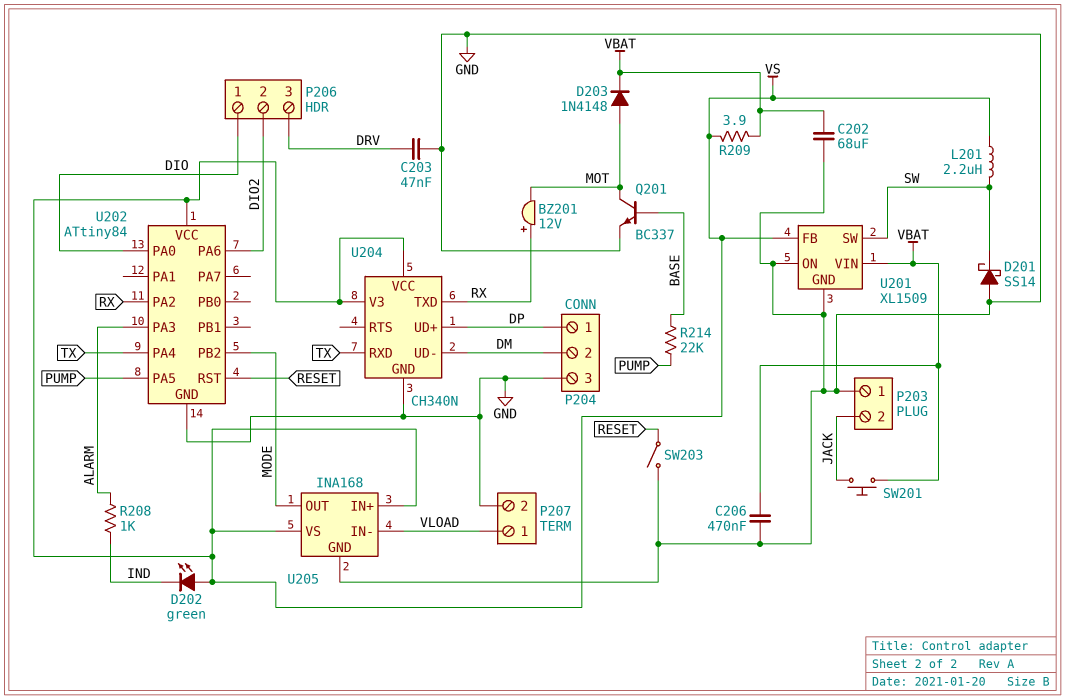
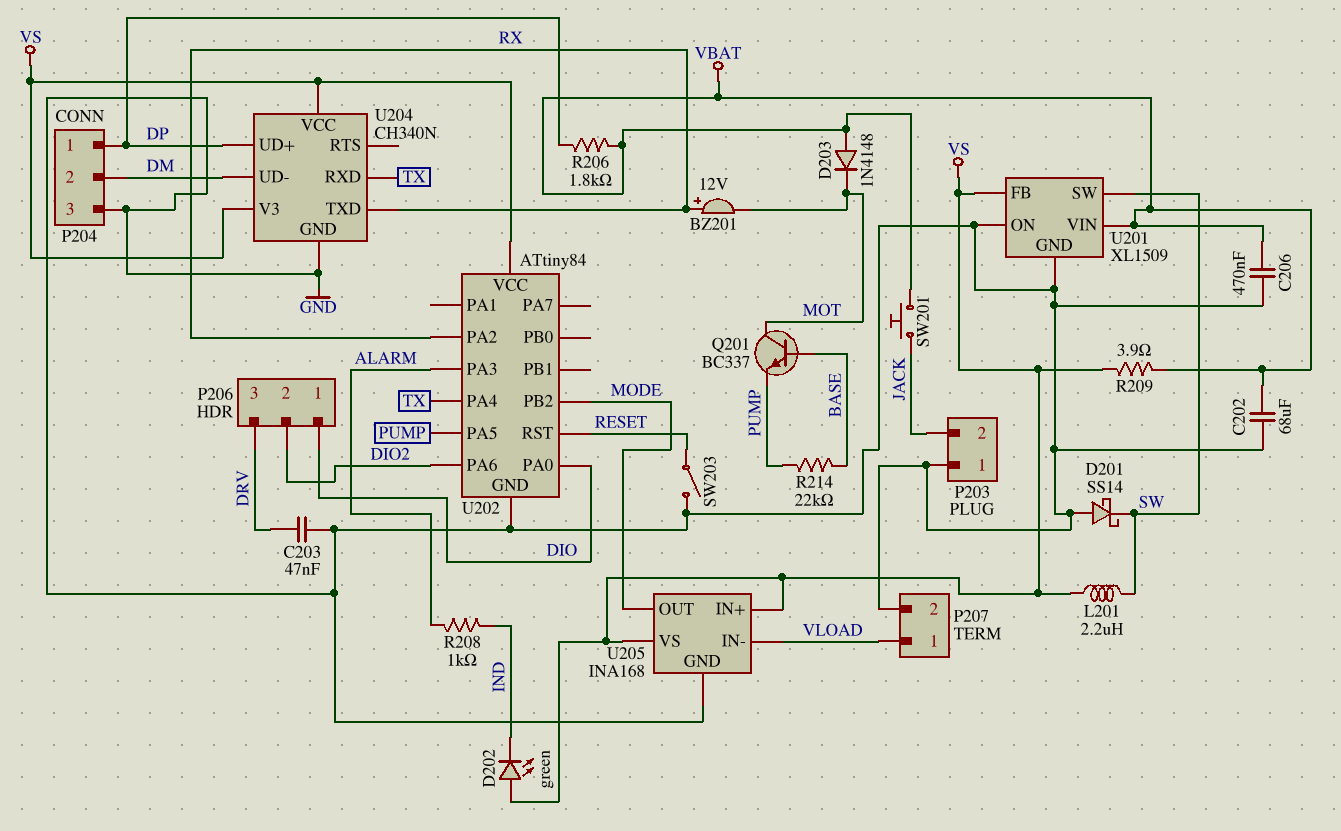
D203: diode 1N4148 (A MOT, K VBAT) -> diode 1N4148 (A VBAT, K MOT)
Q201: NPN BC337 (B BASE, C MOT, E GND) -> NPN BC337 (B BASE, C MOT, E PUMP)
R206: none -> 1.8k (DP, VBAT)

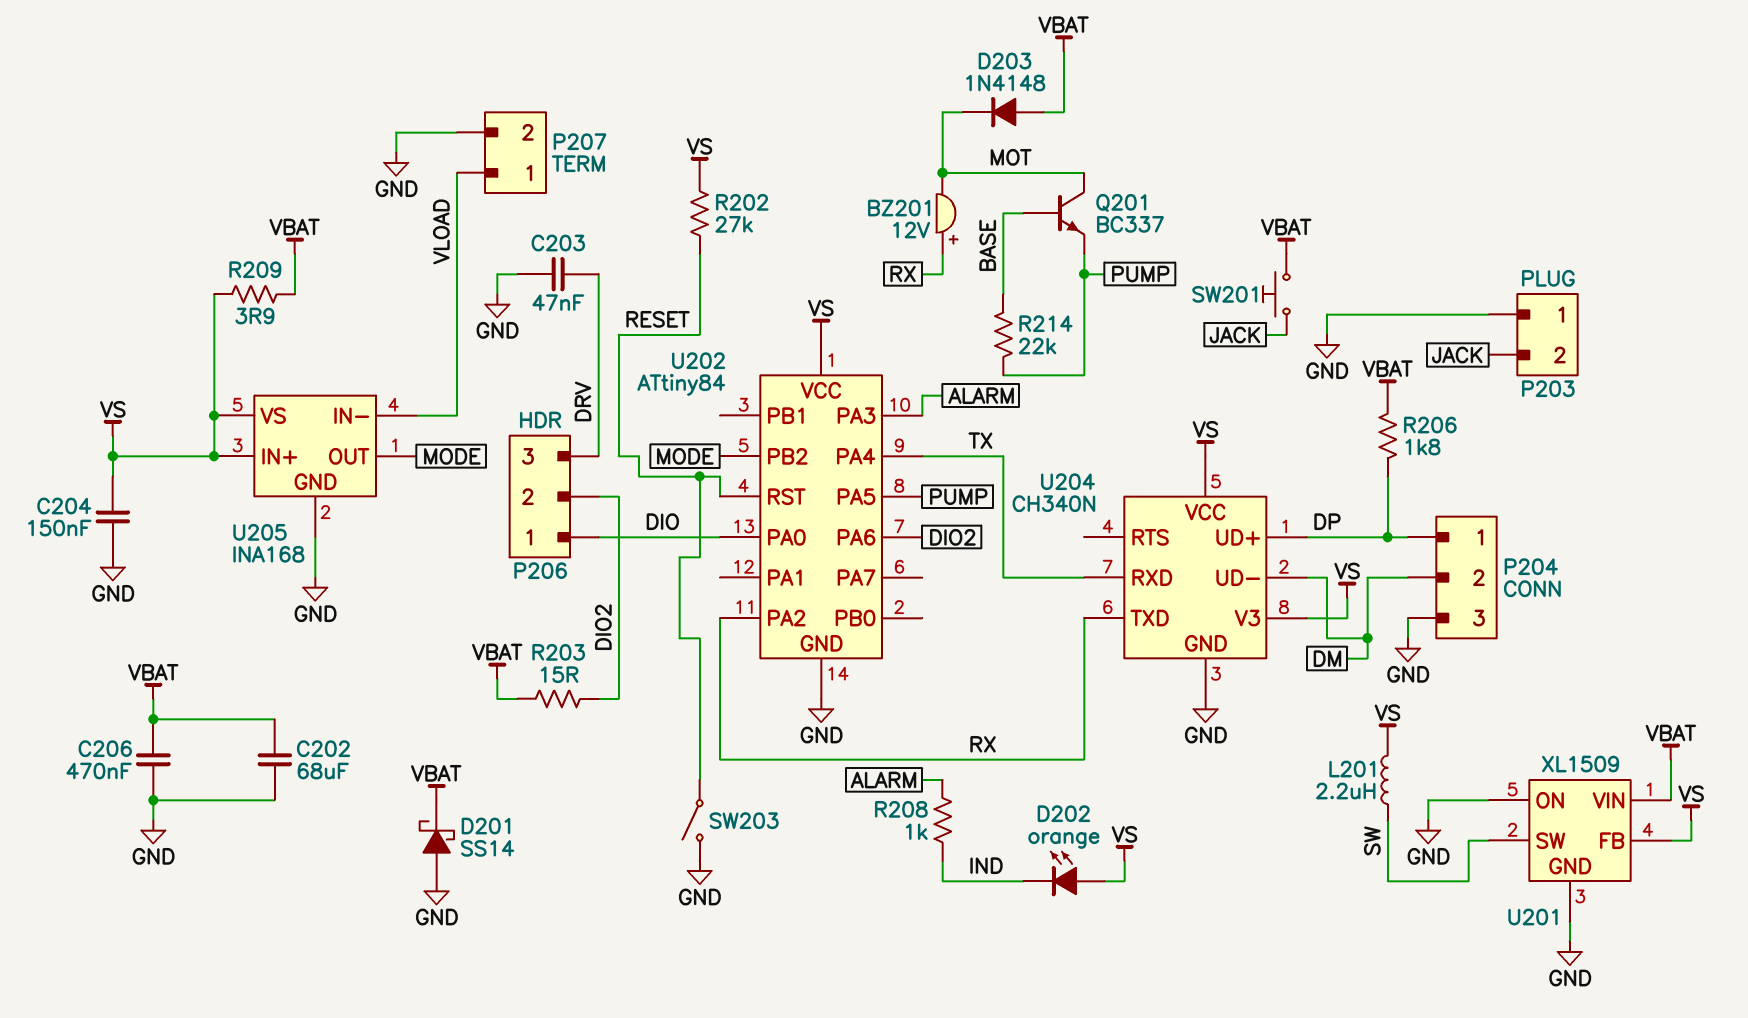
C204: none -> 150nF (GND, VS)
D201: schottky SS14 (A GND, K SW) -> schottky SS14 (A GND, K VBAT)
D202: LED green (A VS, K IND) -> LED orange (A VS, K IND)
R202: none -> 27k (RESET, VS)
R203: none -> 15 (DIO2, VBAT)

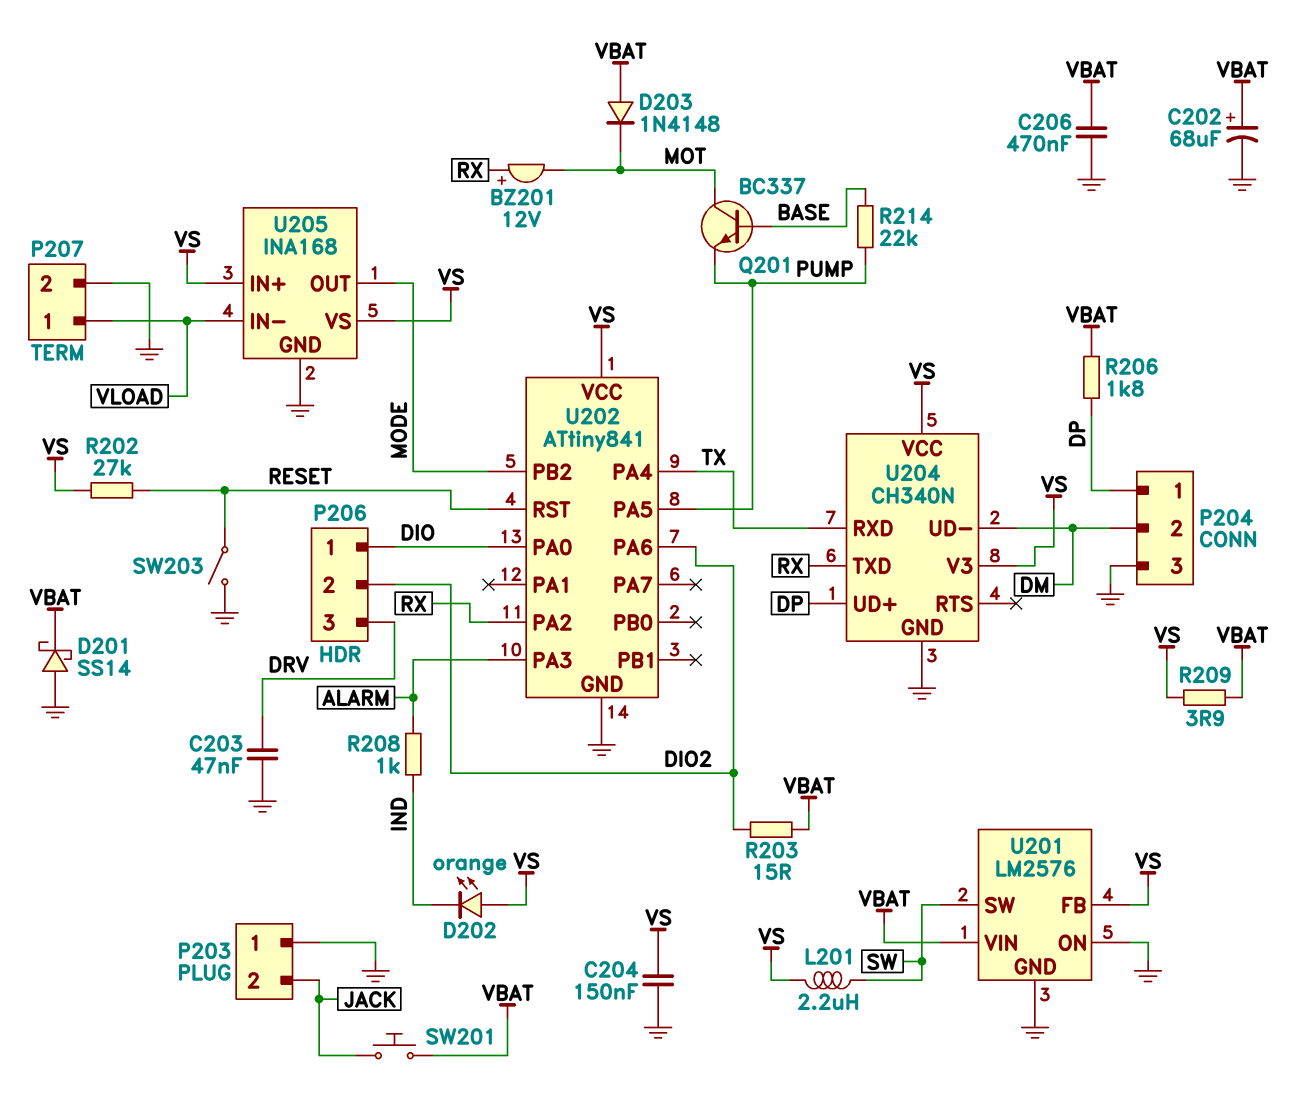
C202: 68uF (GND, VBAT) -> 68uF (plus VBAT, minus GND)
U201: XL1509 -> LM2576
U202: ATtiny84 -> ATtiny841

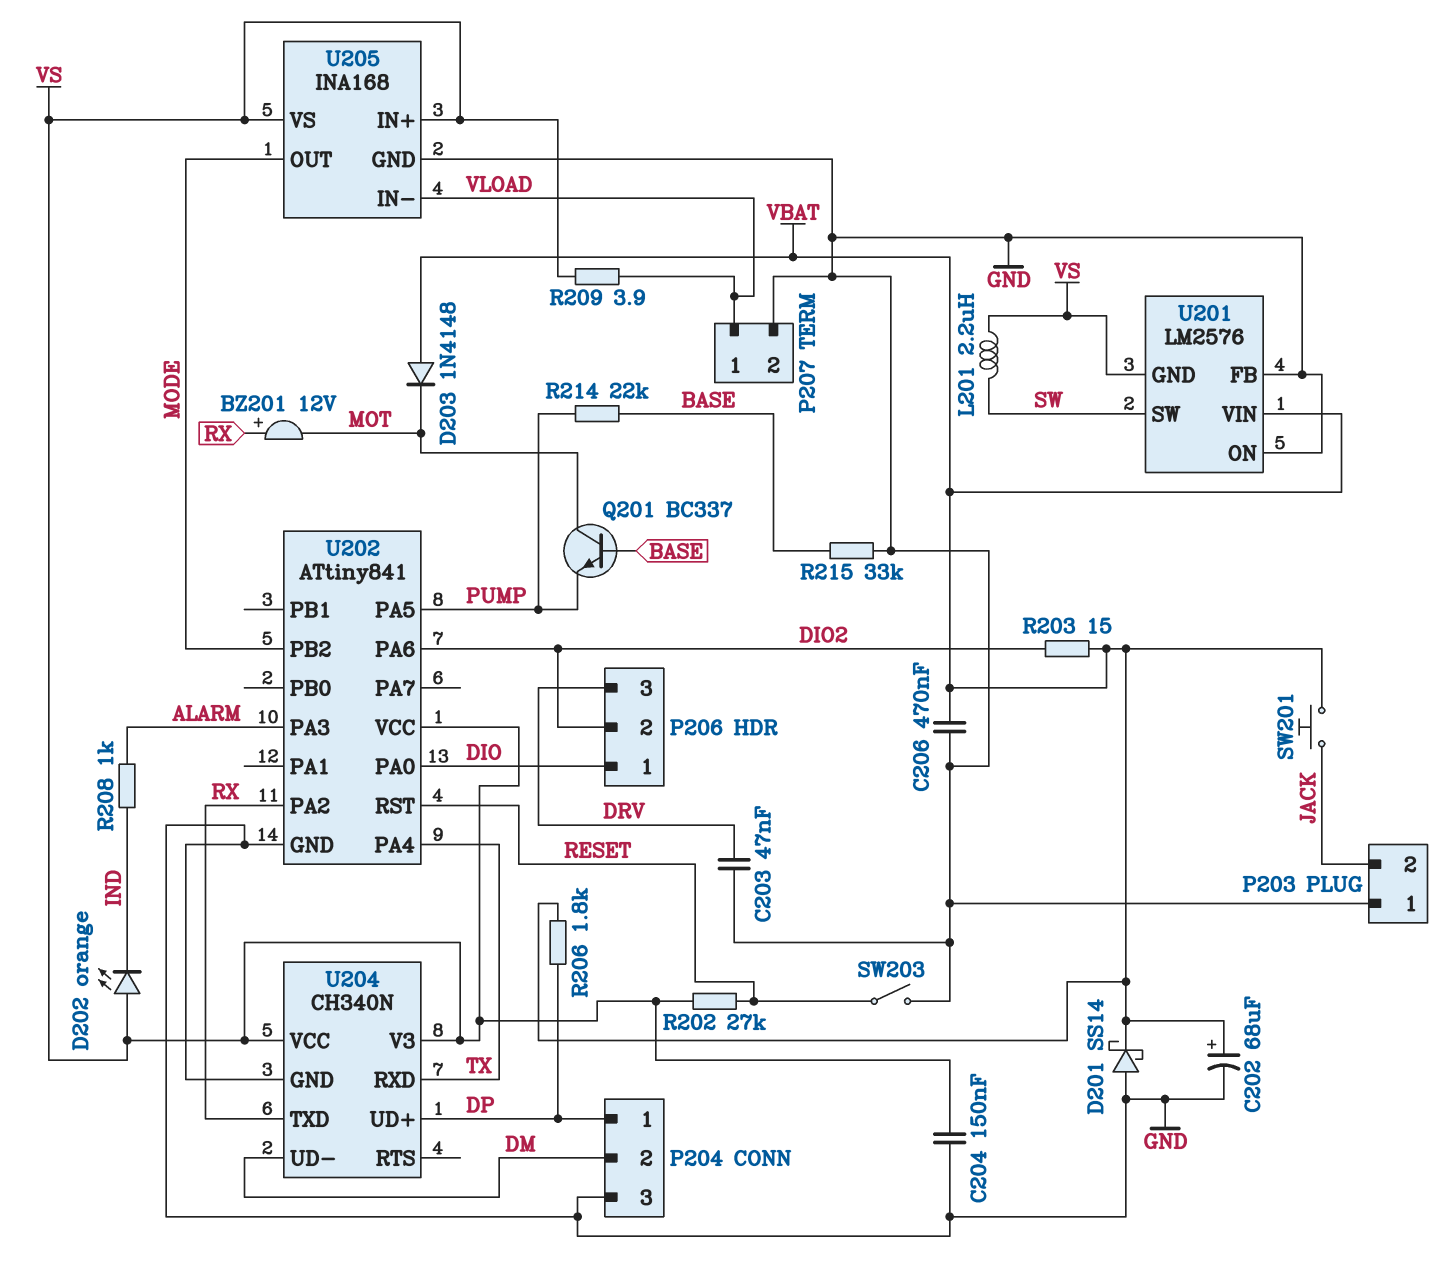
R209: 3.9 (VBAT, VS) -> 3.9 (VLOAD, VS)
R215: none -> 33k (BASE, GND)
U201 pin FB: VS -> GND
U201 pin GND: GND -> VS

